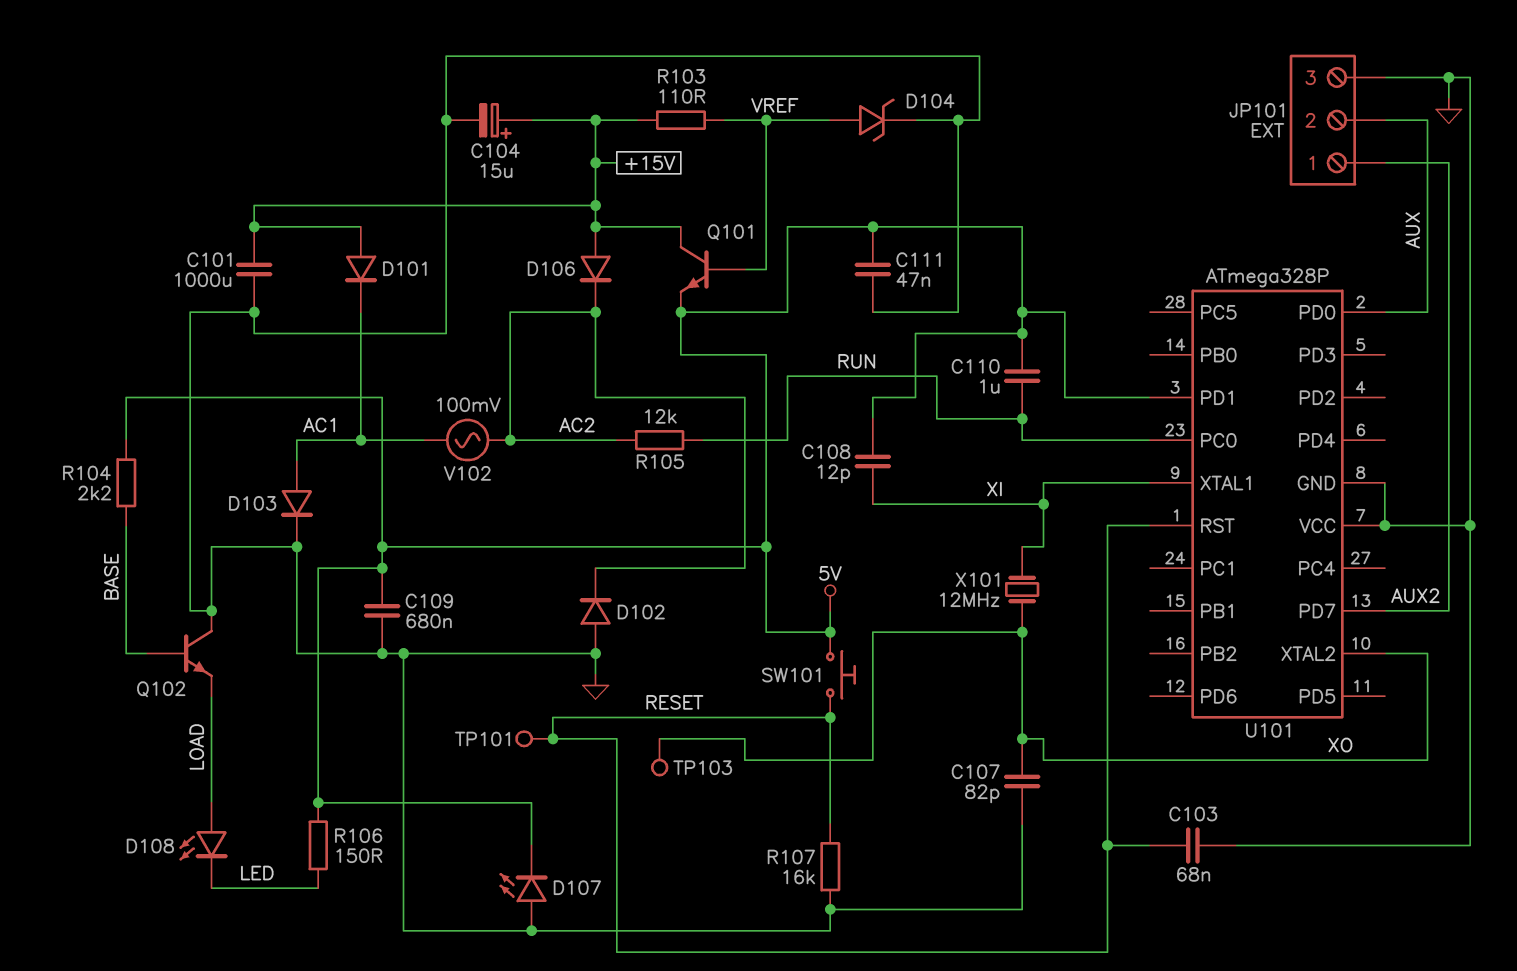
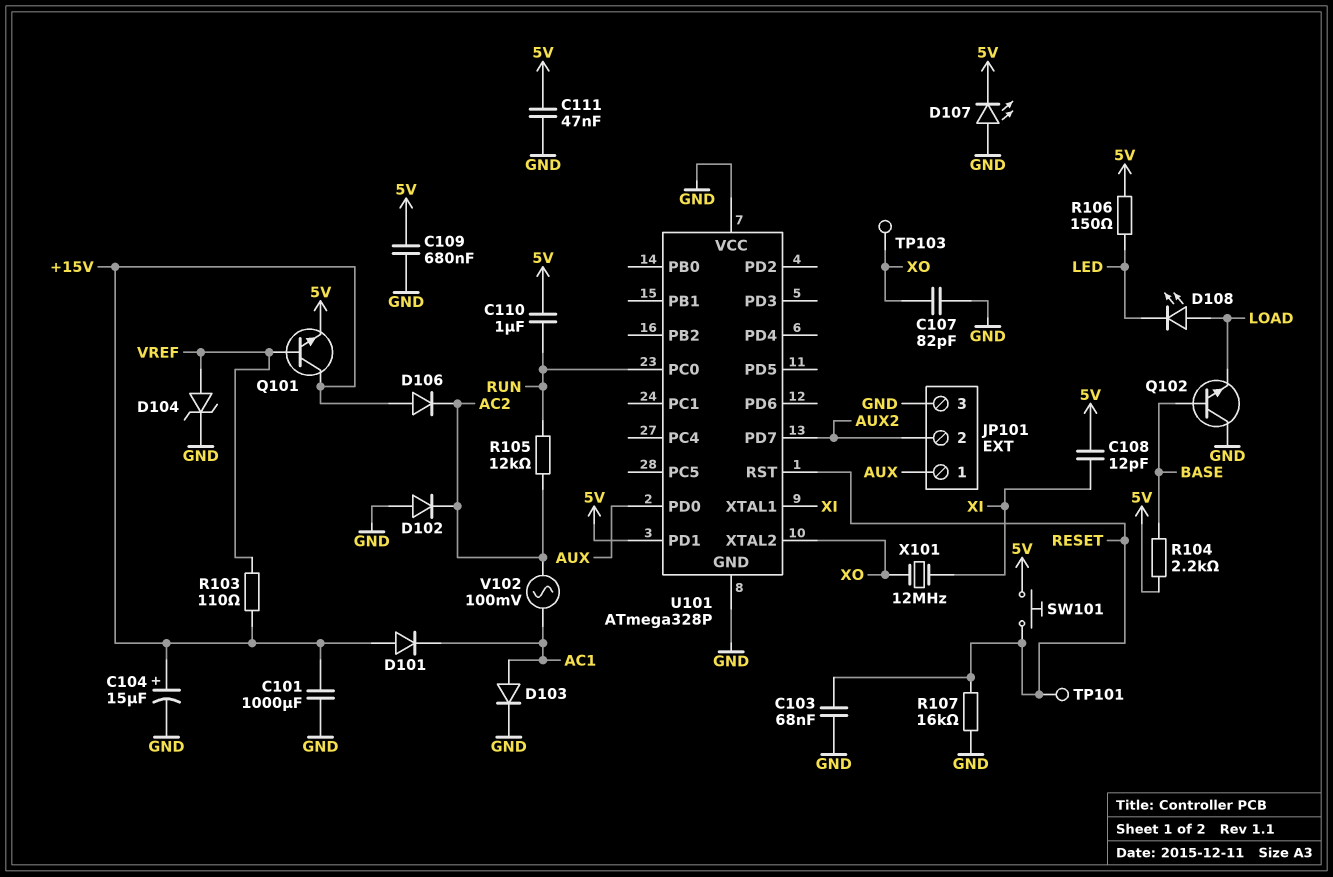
JP101 pin 1: AUX2 -> AUX
JP101 pin 2: AUX -> AUX2

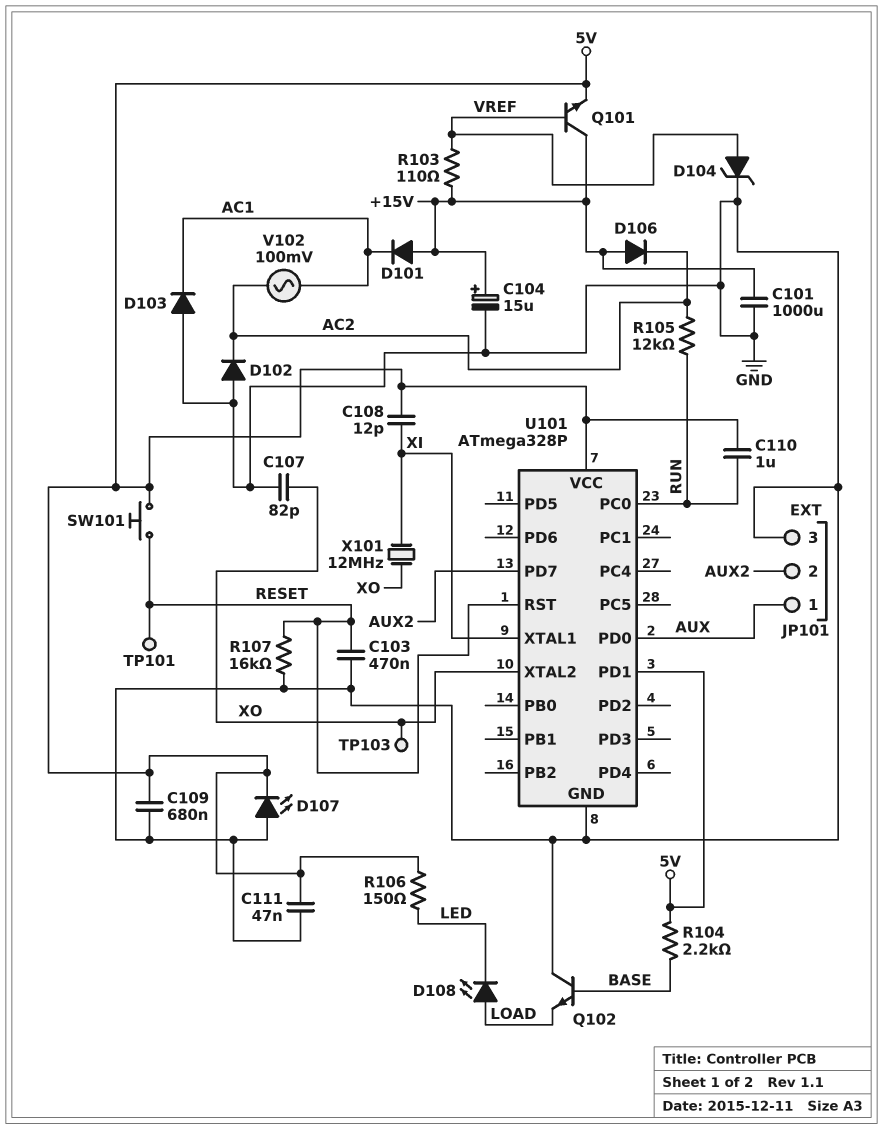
C103: 68nF (GND, RESET) -> 470nF (GND, RESET)
D103: diode (A AC1, K GND) -> diode (A GND, K AC1)
U101 pin VCC: GND -> 5V

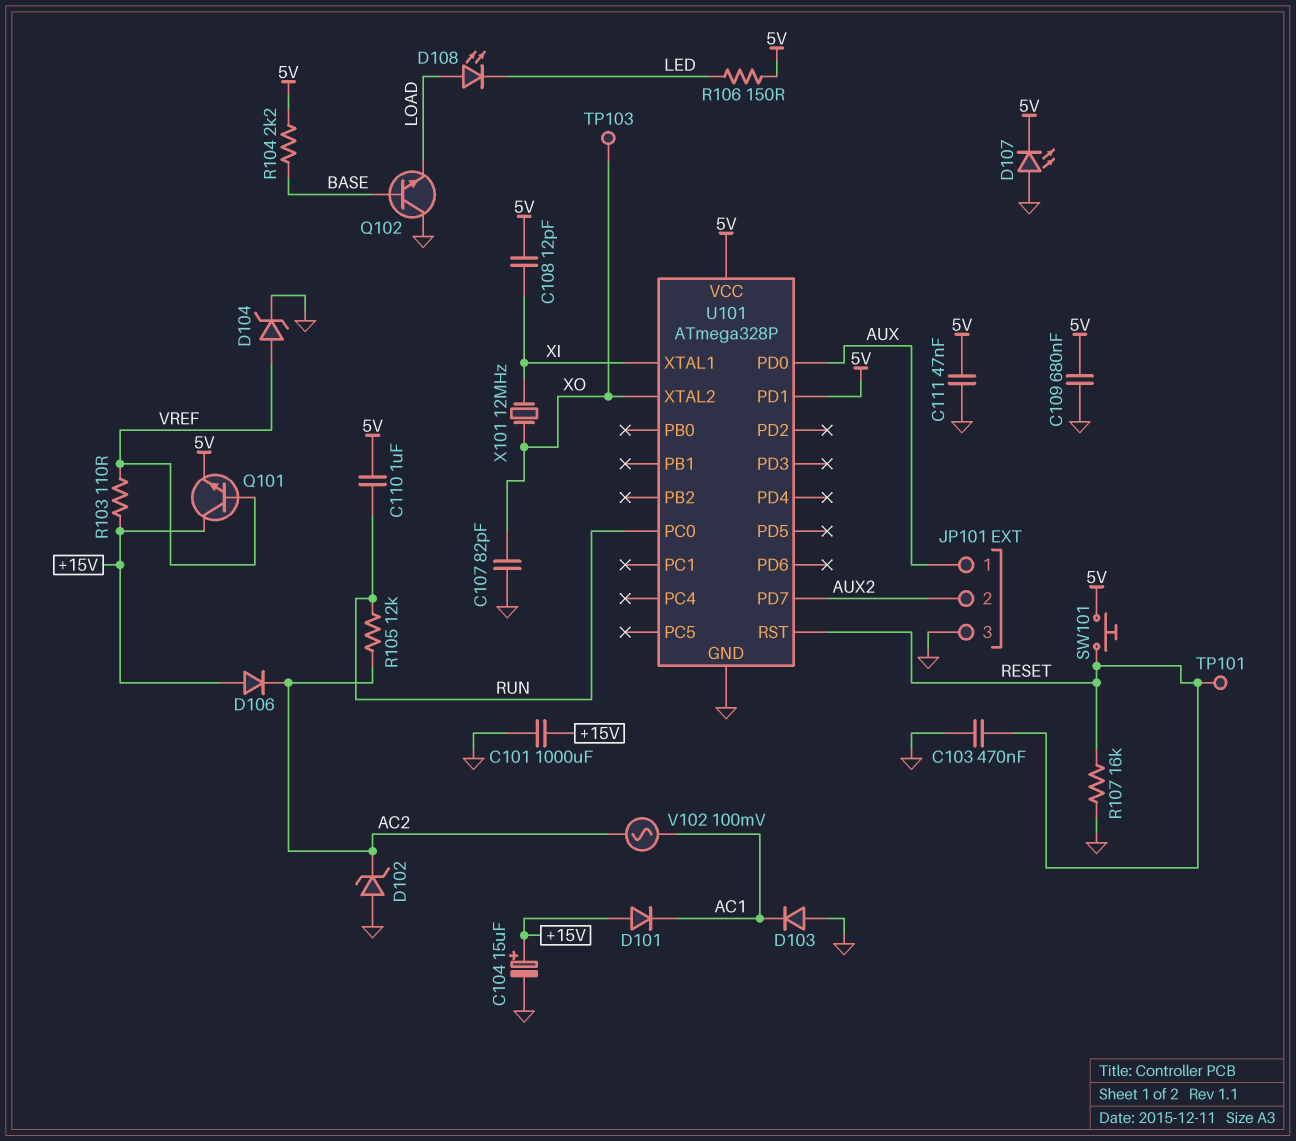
D102: diode (A GND, K AC2) -> zener (A GND, K AC2)

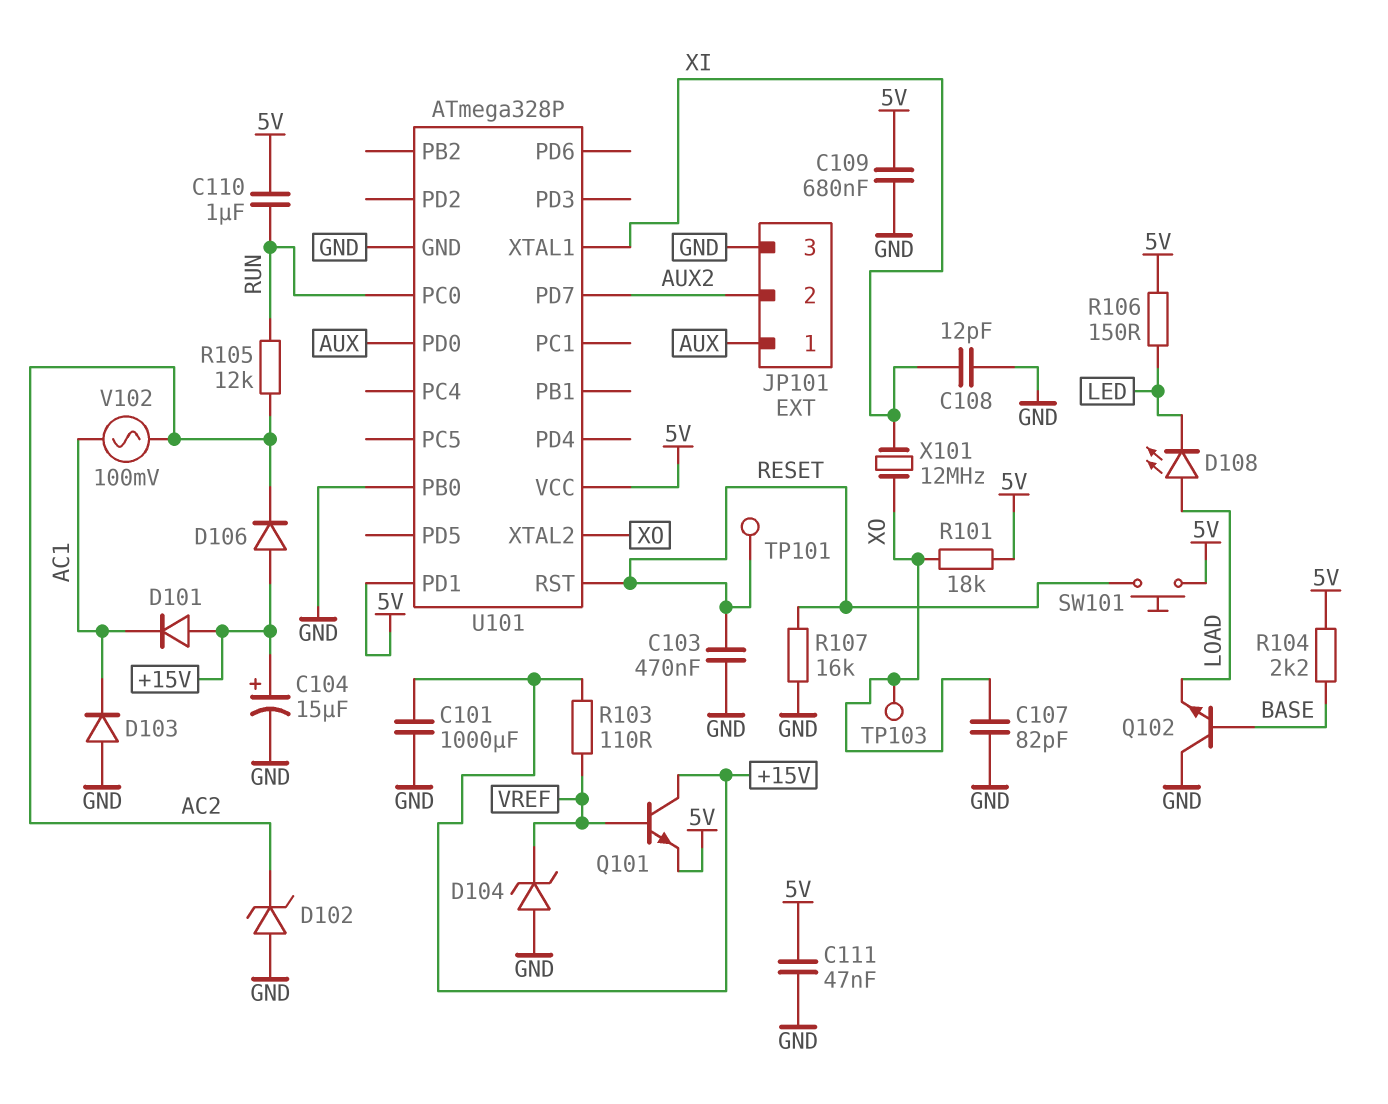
C108: 12pF (5V, XI) -> 12pF (GND, XI)
D104: zener (A VREF, K GND) -> zener (A GND, K VREF)
D107: LED (A GND, K 5V) -> none
R101: none -> 18k (5V, XO)
U101 pin PB0: none -> GND

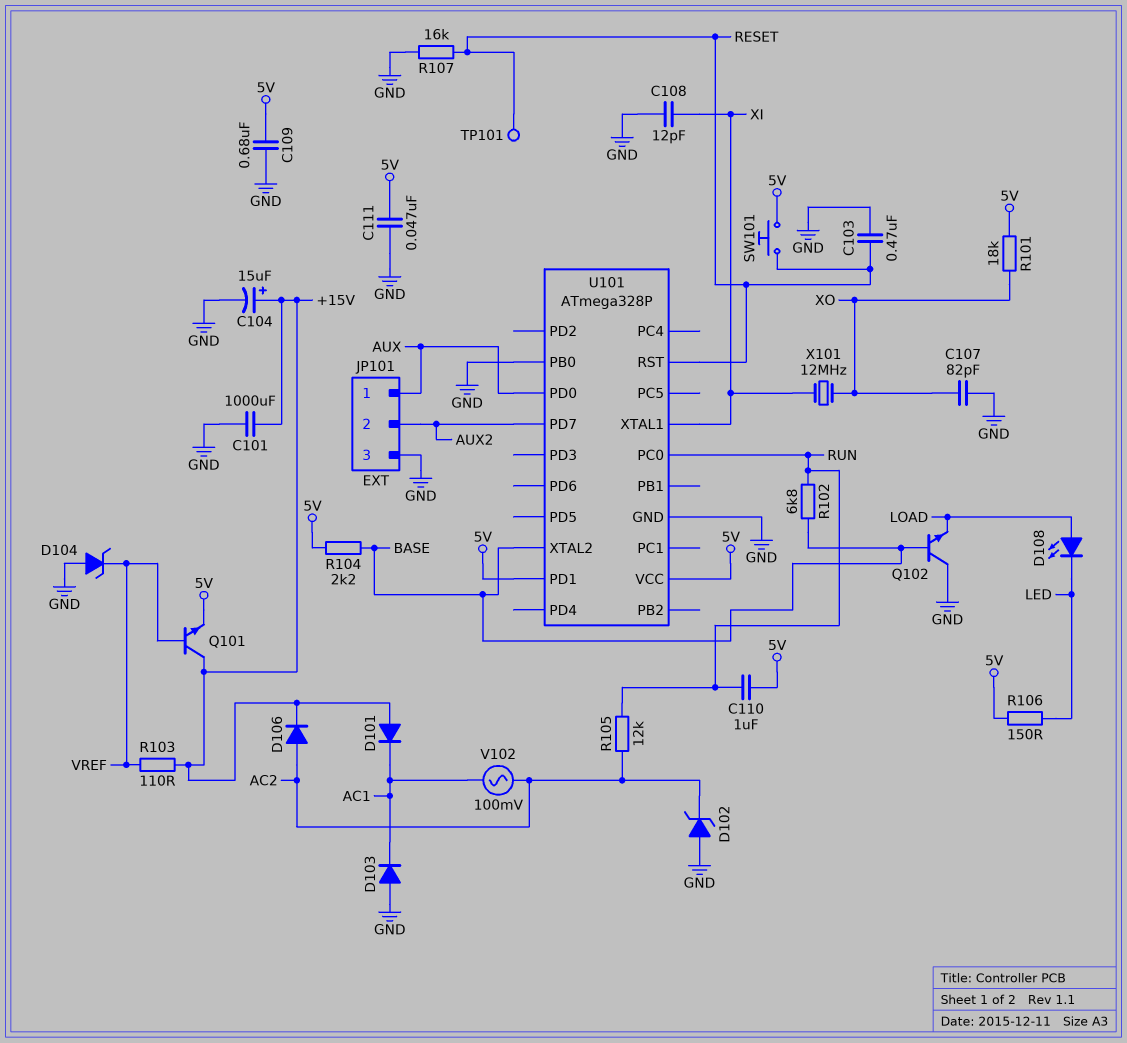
D106: diode (A +15V, K AC2) -> diode (A AC2, K +15V)
R102: none -> 6.8k (BASE, RUN)
TP103: test point (XO) -> none
U101 pin XTAL2: XO -> BASE

